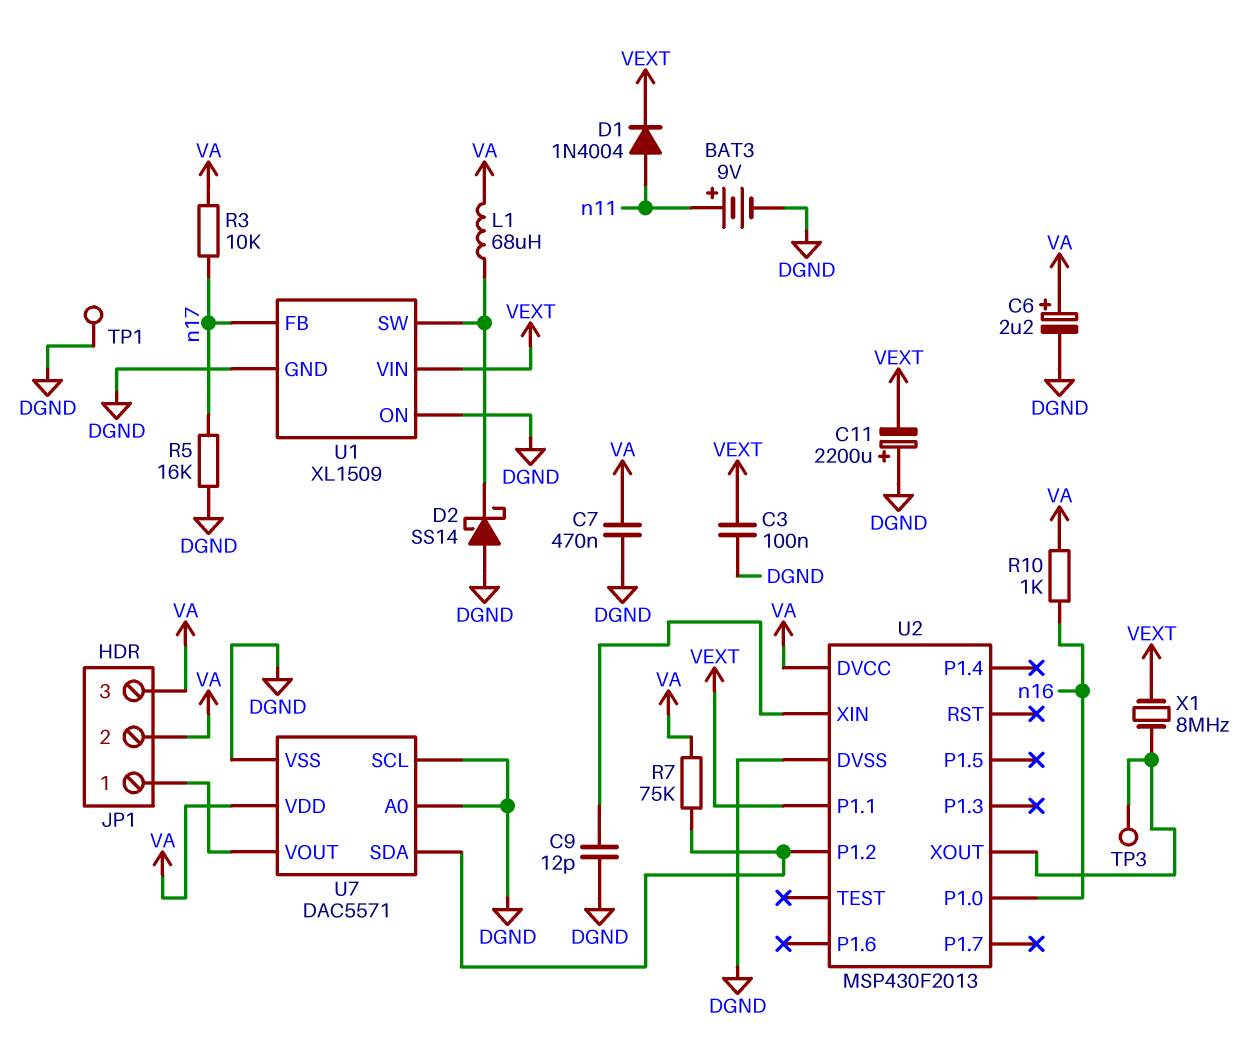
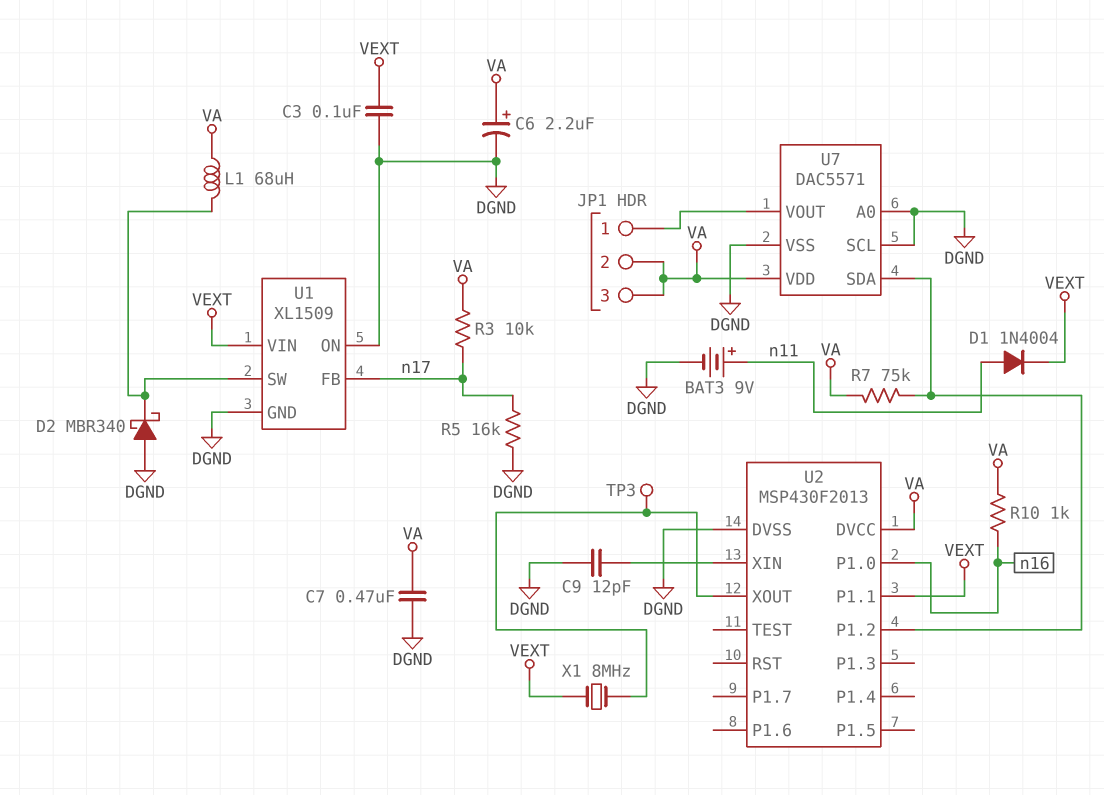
C11: 2200uF (plus DGND, minus VEXT) -> none
D2: schottky SS14 (A DGND, K U1/SW) -> schottky MBR340 (A DGND, K U1/SW)
TP1: test point (DGND) -> none

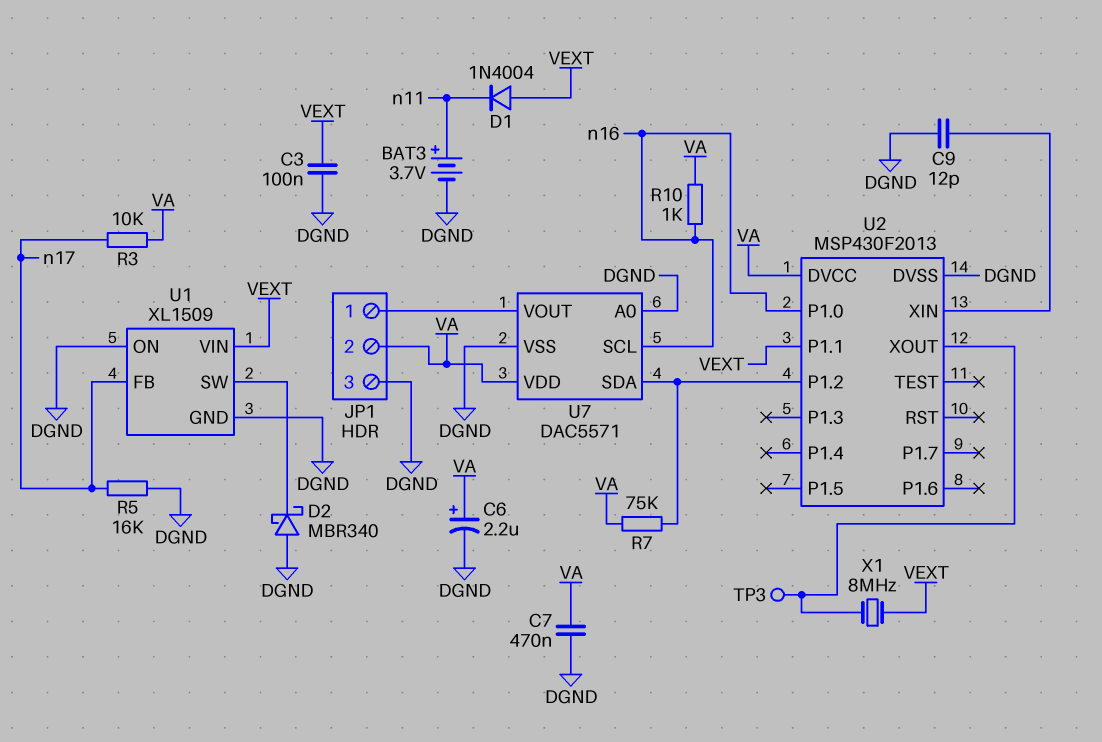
BAT3: 9V (plus n11, minus DGND) -> 3.7V (plus n11, minus DGND)
D1: diode 1N4004 (A n11, K VEXT) -> diode 1N4004 (A VEXT, K n11)
JP1 pin 3: VA -> DGND
L1: 68uH (U1/SW, VA) -> none
U7 pin SCL: DGND -> n16

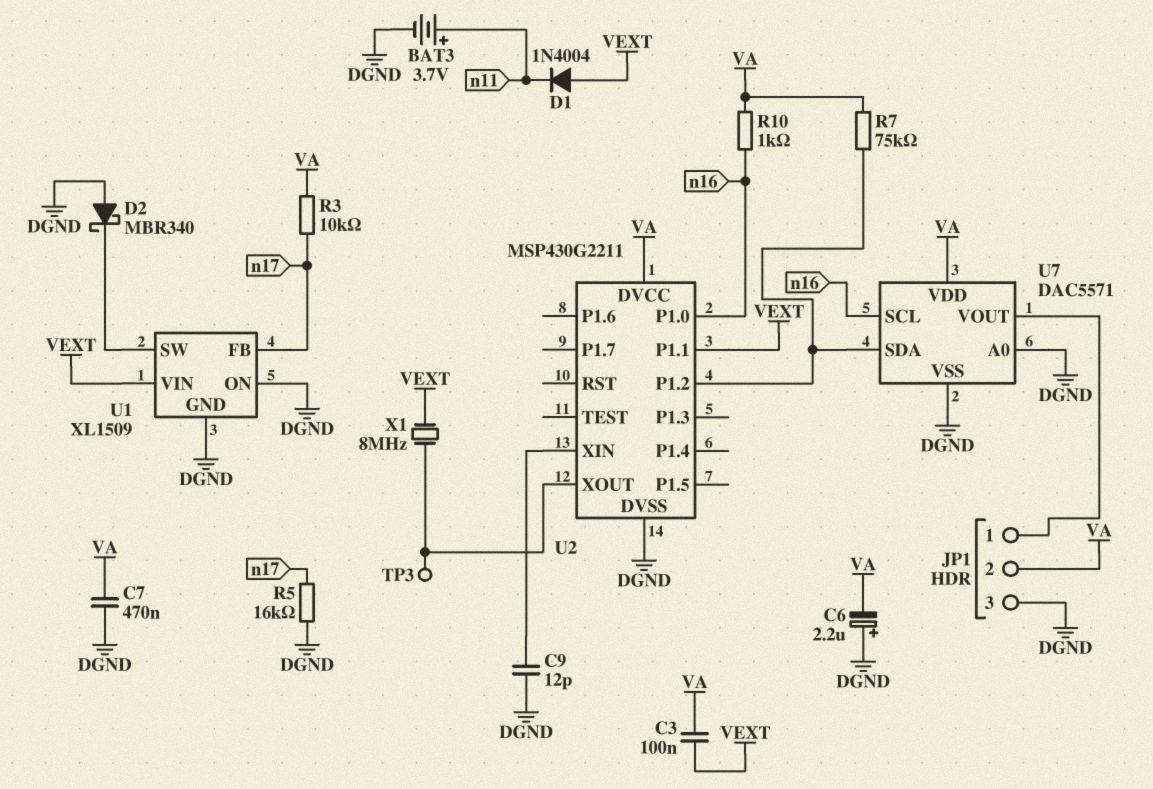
C3: 100nF (DGND, VEXT) -> 100nF (VA, VEXT)
C6: 2.2uF (plus VA, minus DGND) -> 2.2uF (plus DGND, minus VA)
U2: MSP430F2013 -> MSP430G2211

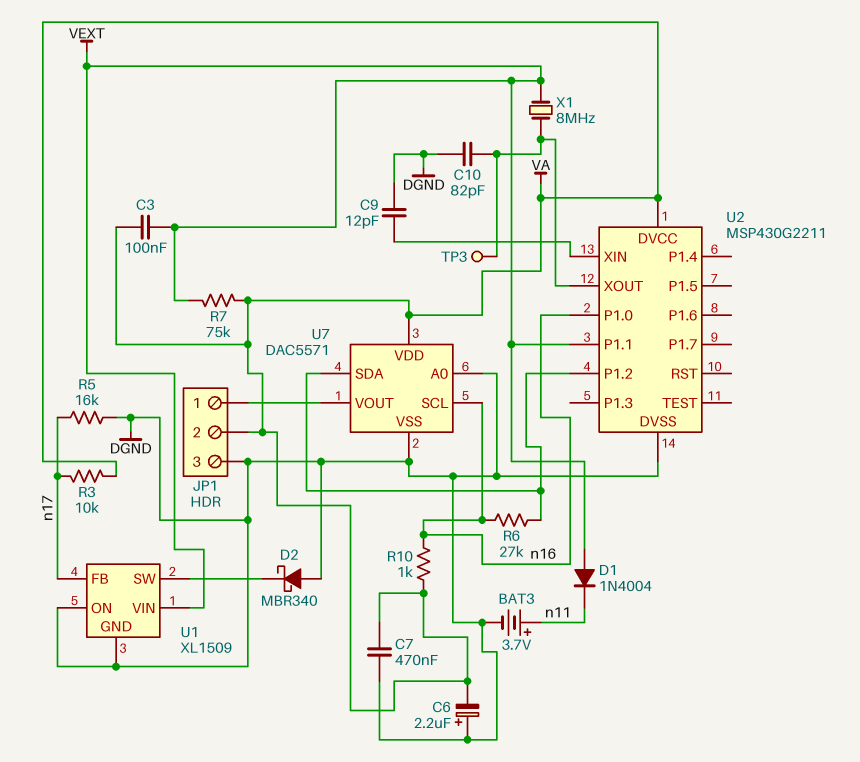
C10: none -> 82pF (DGND, U2/XOUT)
R6: none -> 27k (U2/P1.2, n16)
R7: 75k (U2/P1.2, VA) -> 75k (VA, VEXT)

